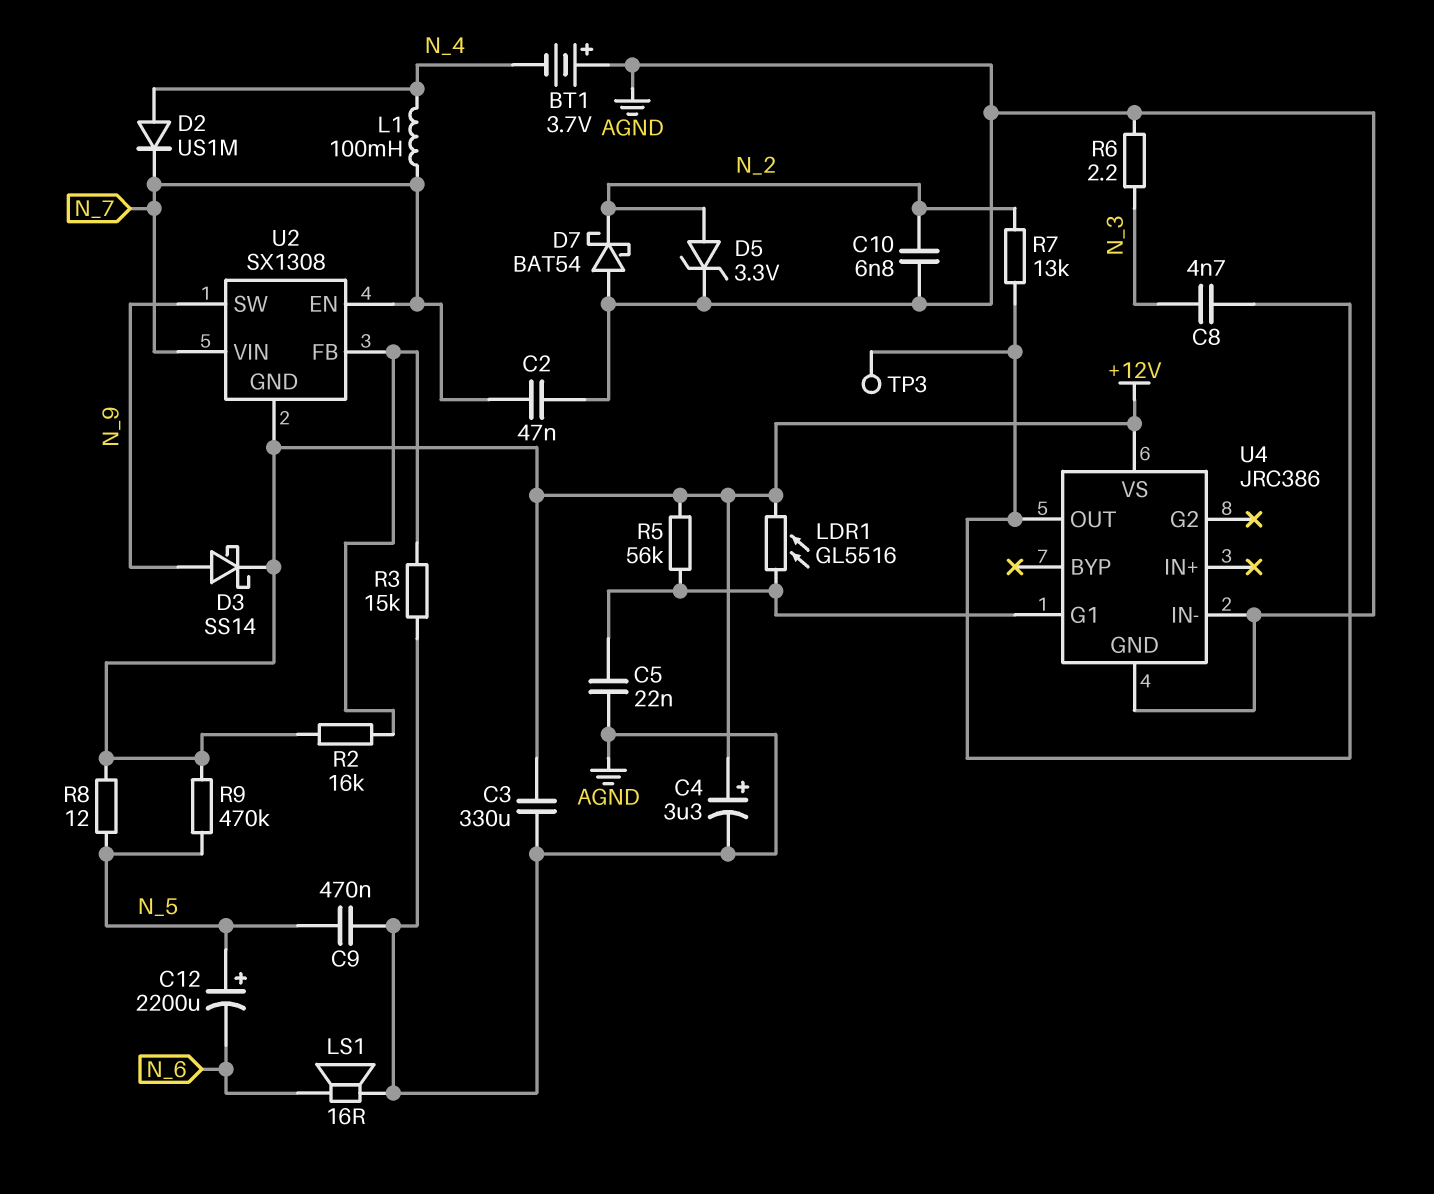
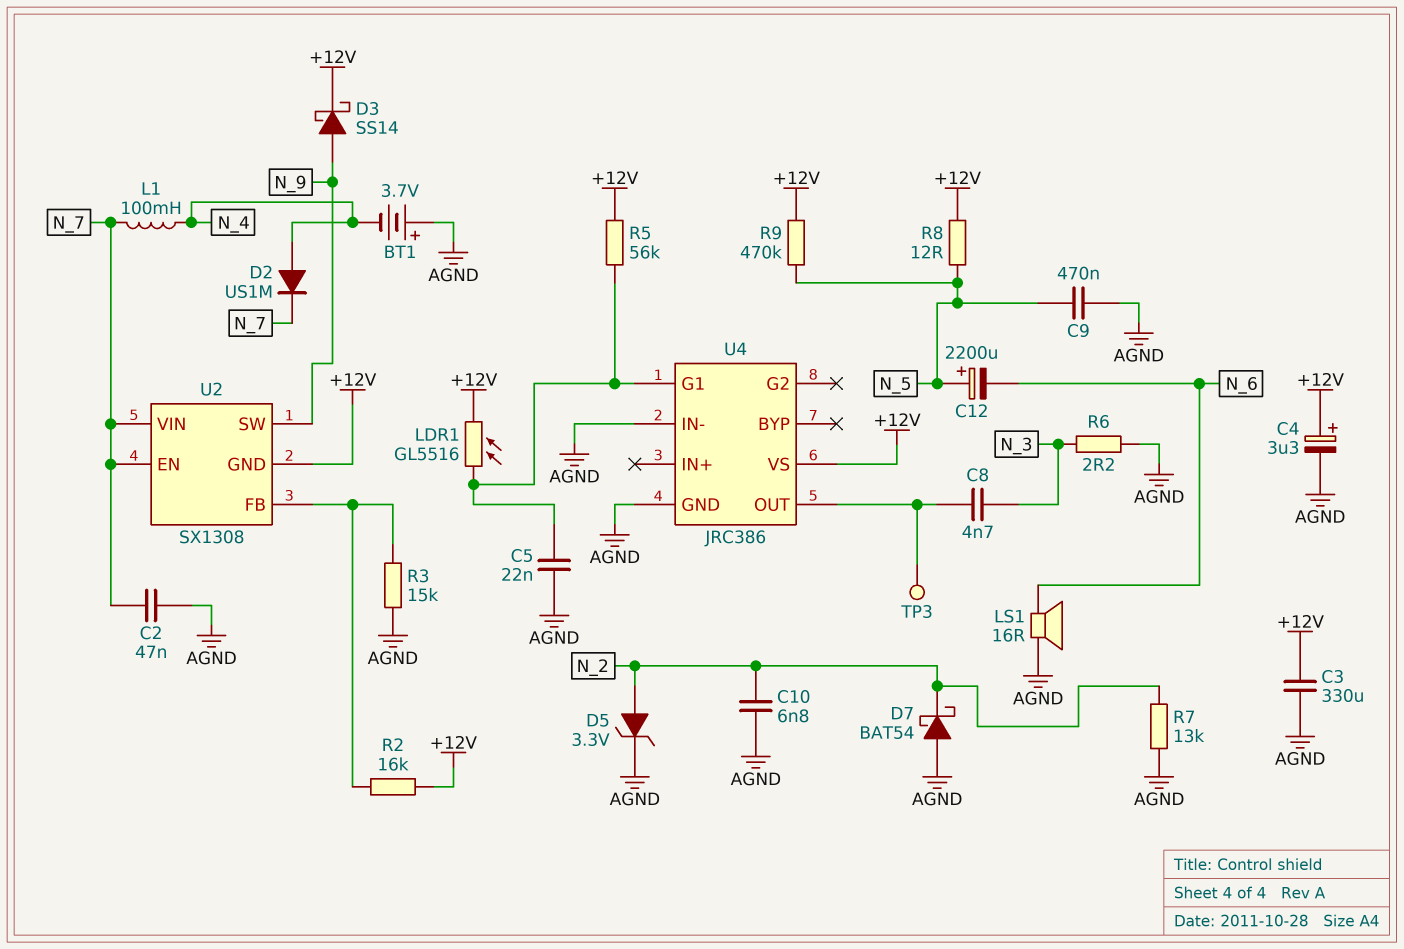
R7: 13k (N_2, U4/OUT) -> 13k (AGND, N_2)

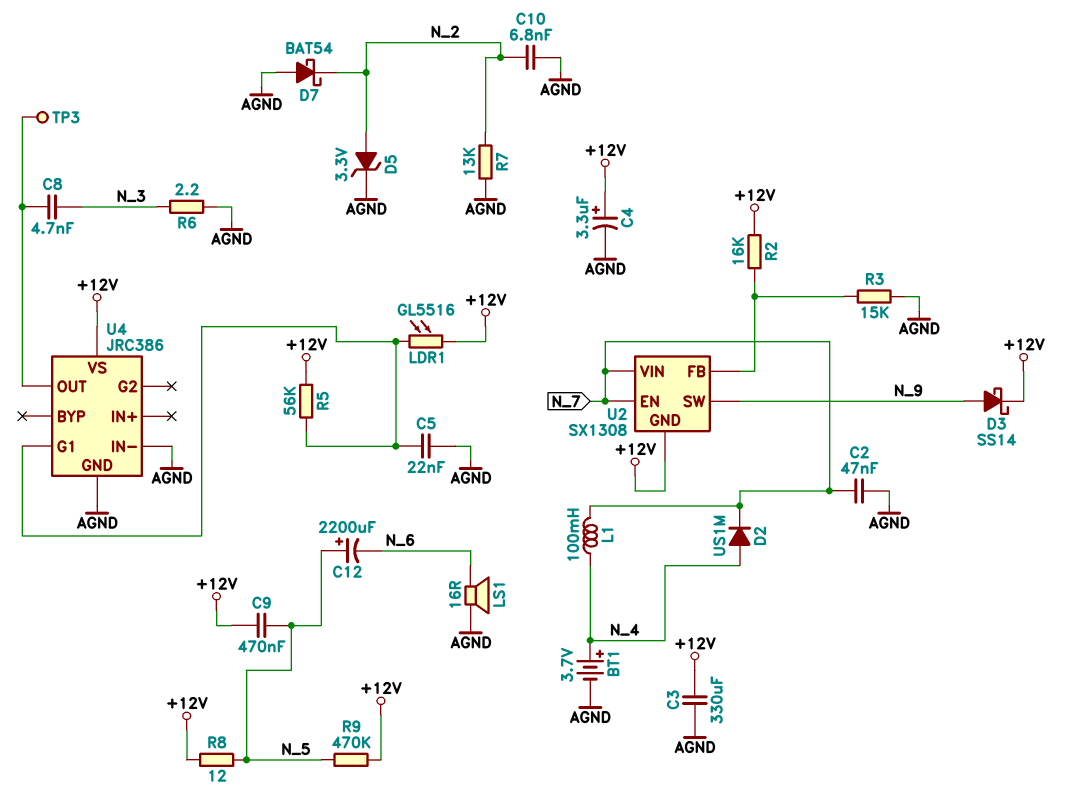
BT1: 3.7V (plus AGND, minus N_4) -> 3.7V (plus N_4, minus AGND)
C9: 470nF (AGND, N_5) -> 470nF (+12V, N_5)

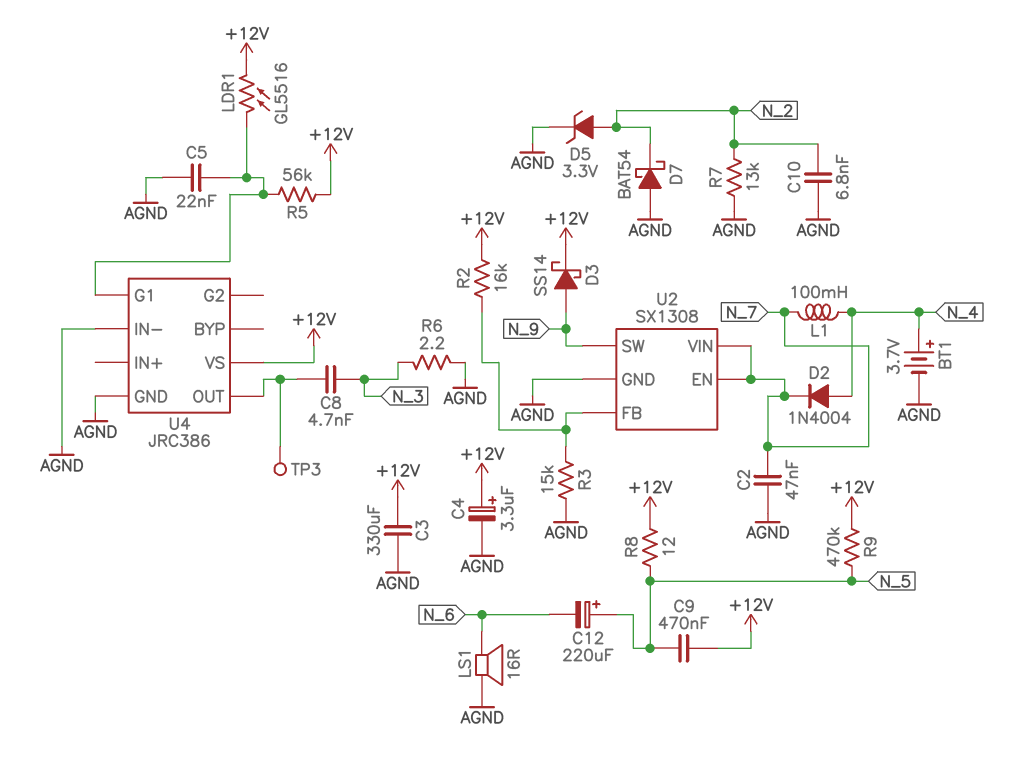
C12: 2200uF (plus N_5, minus N_6) -> 220uF (plus N_5, minus N_6)
D2: diode US1M (A N_4, K N_7) -> diode 1N4004 (A N_4, K N_7)
U2 pin GND: +12V -> AGND

